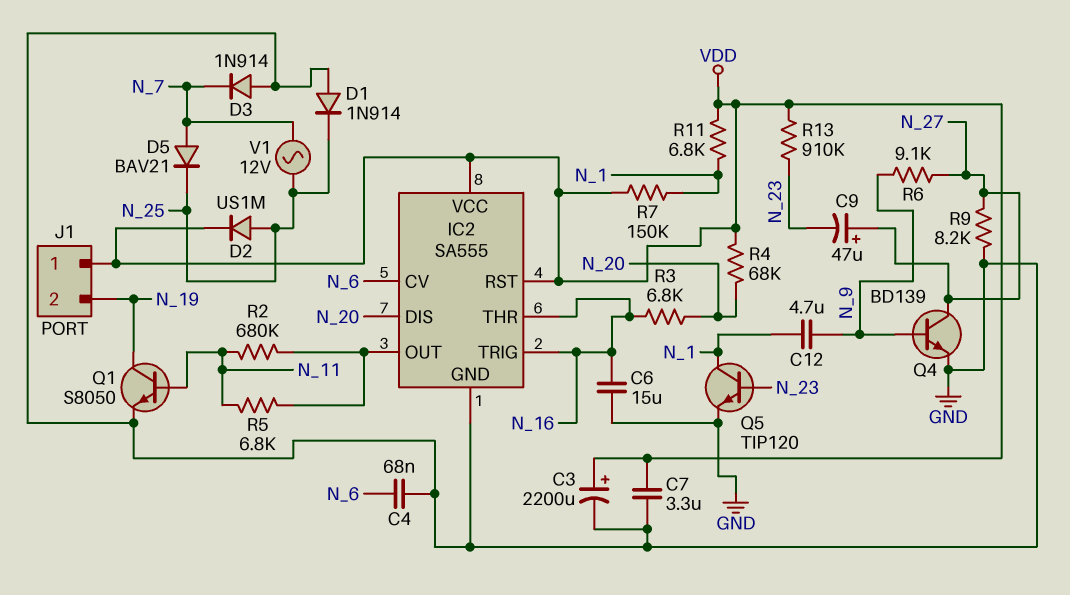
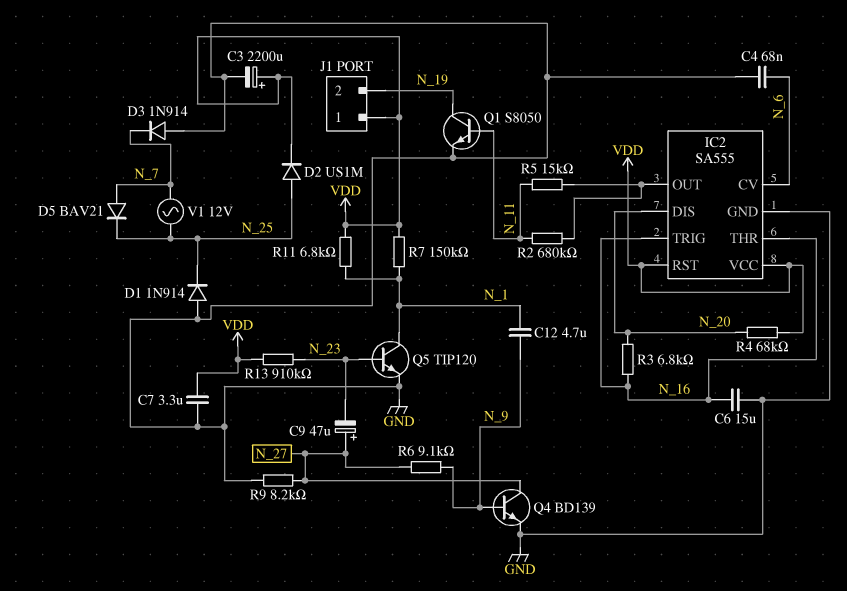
R5: 6.8k (IC2/OUT, N_11) -> 15k (IC2/OUT, N_11)

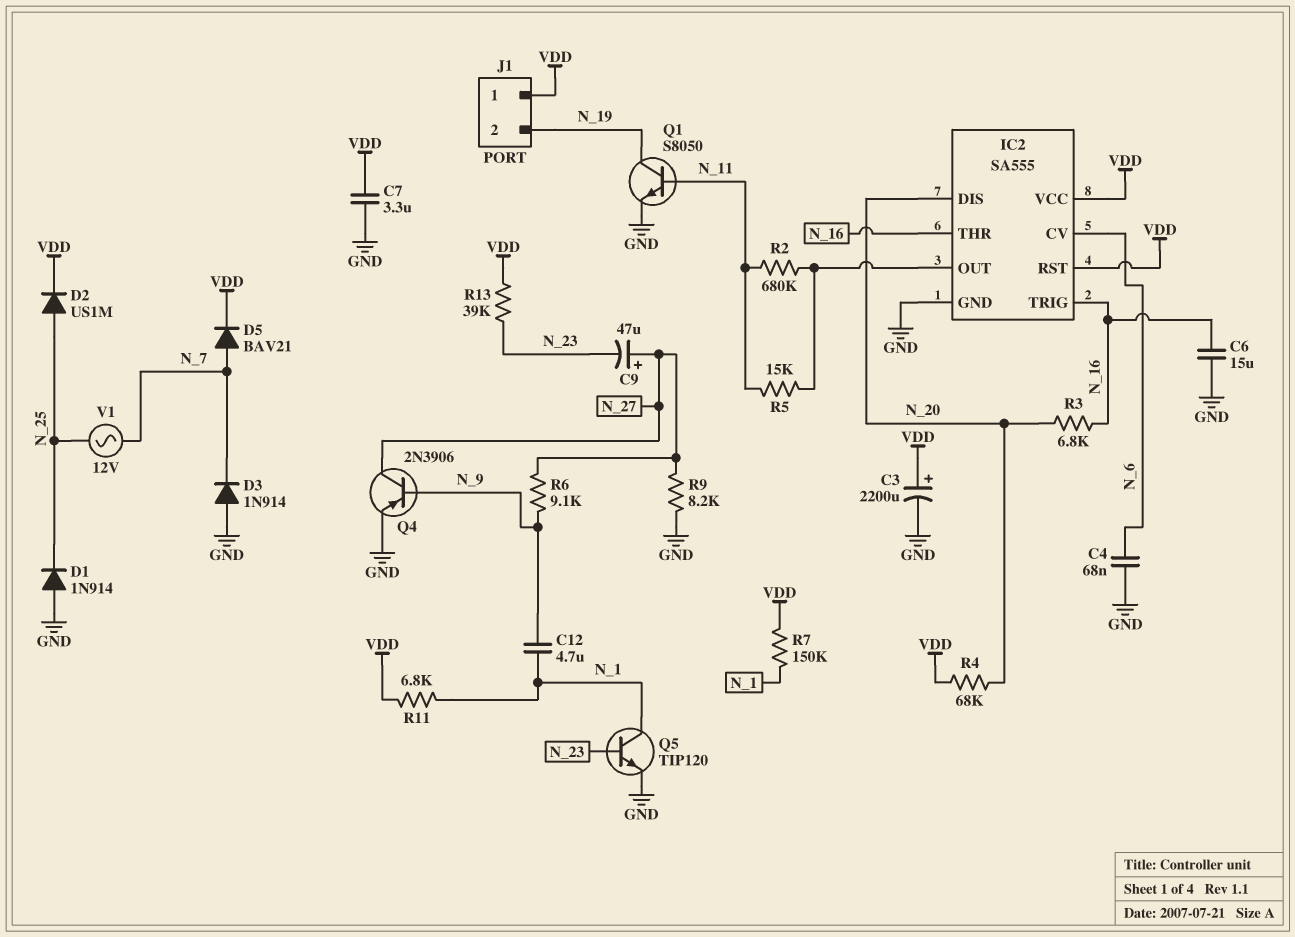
D5: diode BAV21 (A N_7, K N_25) -> diode BAV21 (A N_7, K VDD)
Q4: NPN BD139 (B N_9, C N_27, E GND) -> PNP 2N3906 (B N_9, C N_27, E GND)
R13: 910k (N_23, VDD) -> 39k (N_23, VDD)

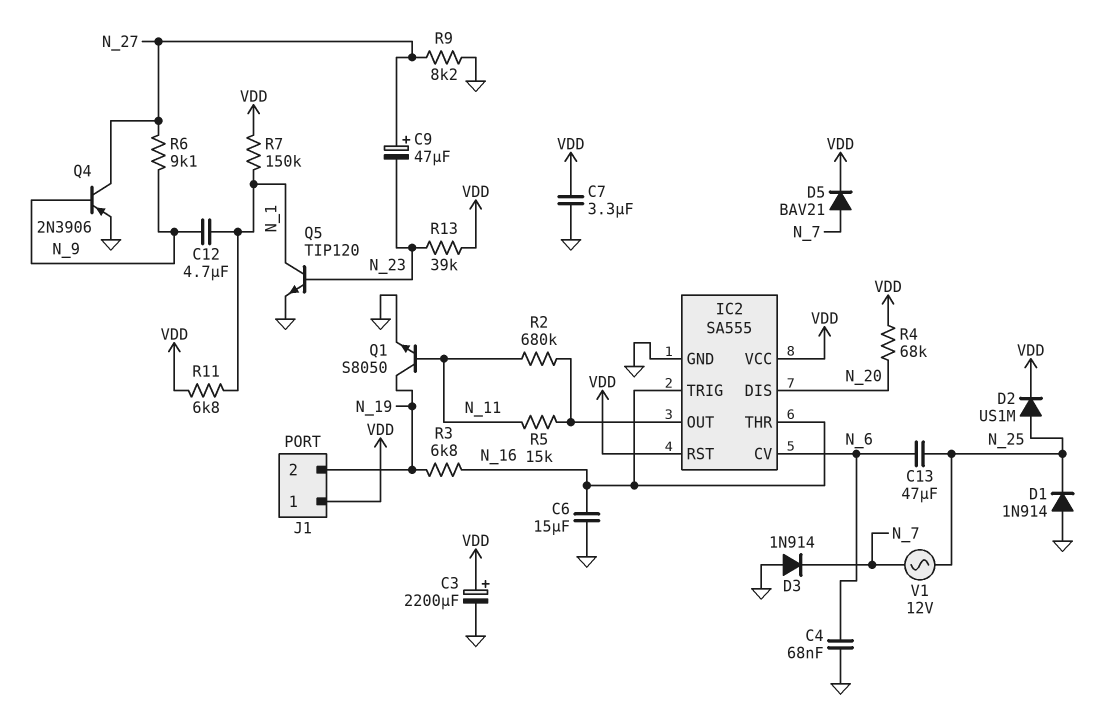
C13: none -> 47uF (N_6, N_25)
R3: 6.8k (N_16, N_20) -> 6.8k (N_16, N_19)

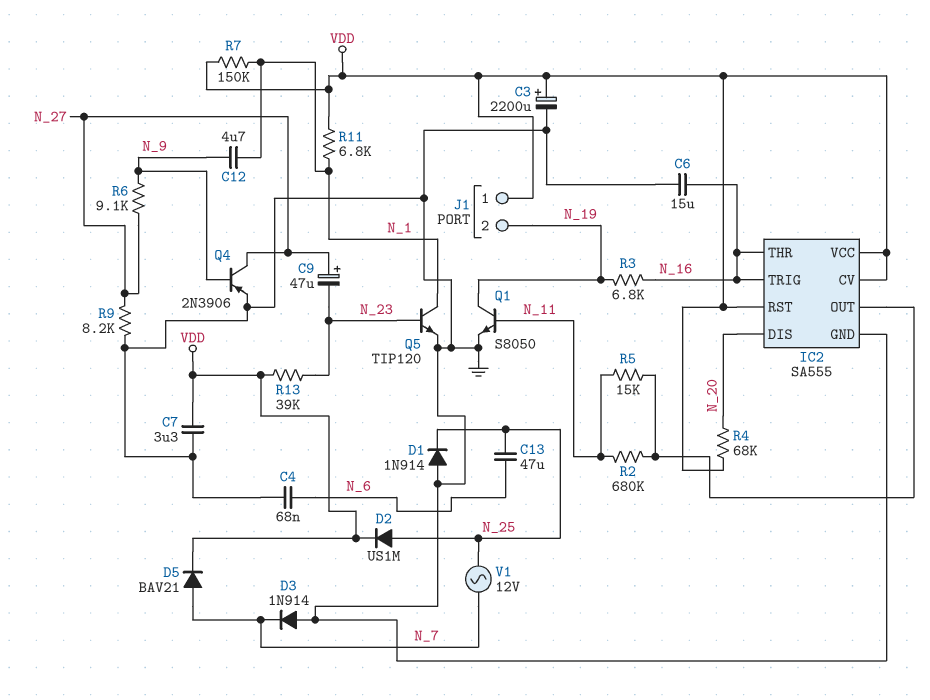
IC2 pin CV: N_6 -> VDD

